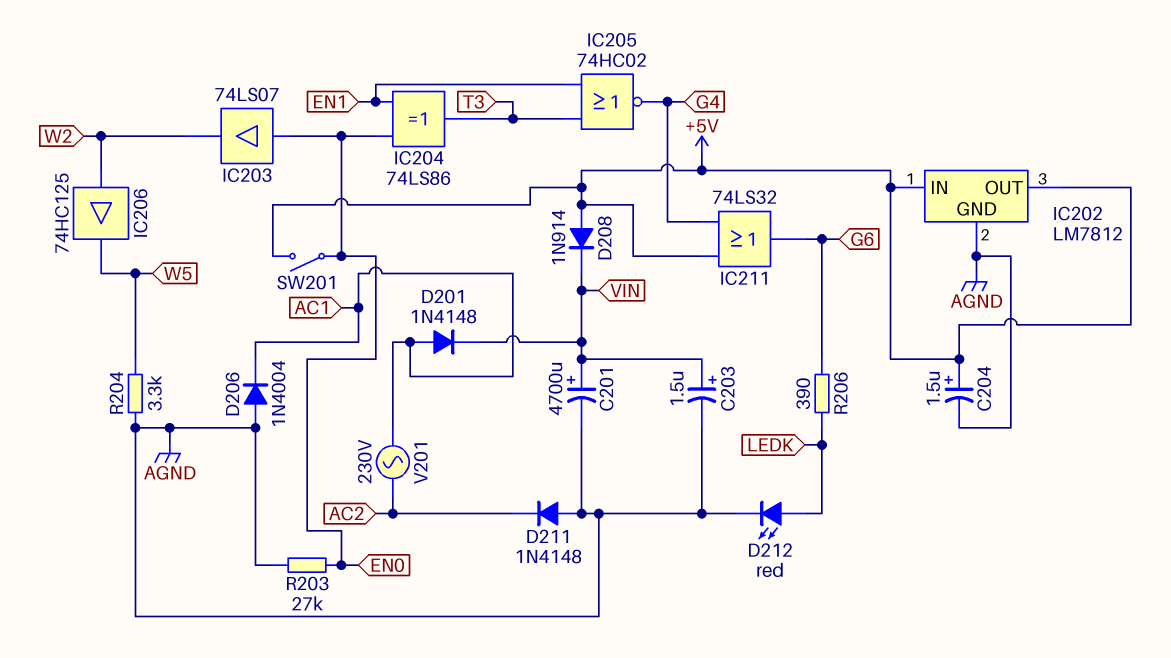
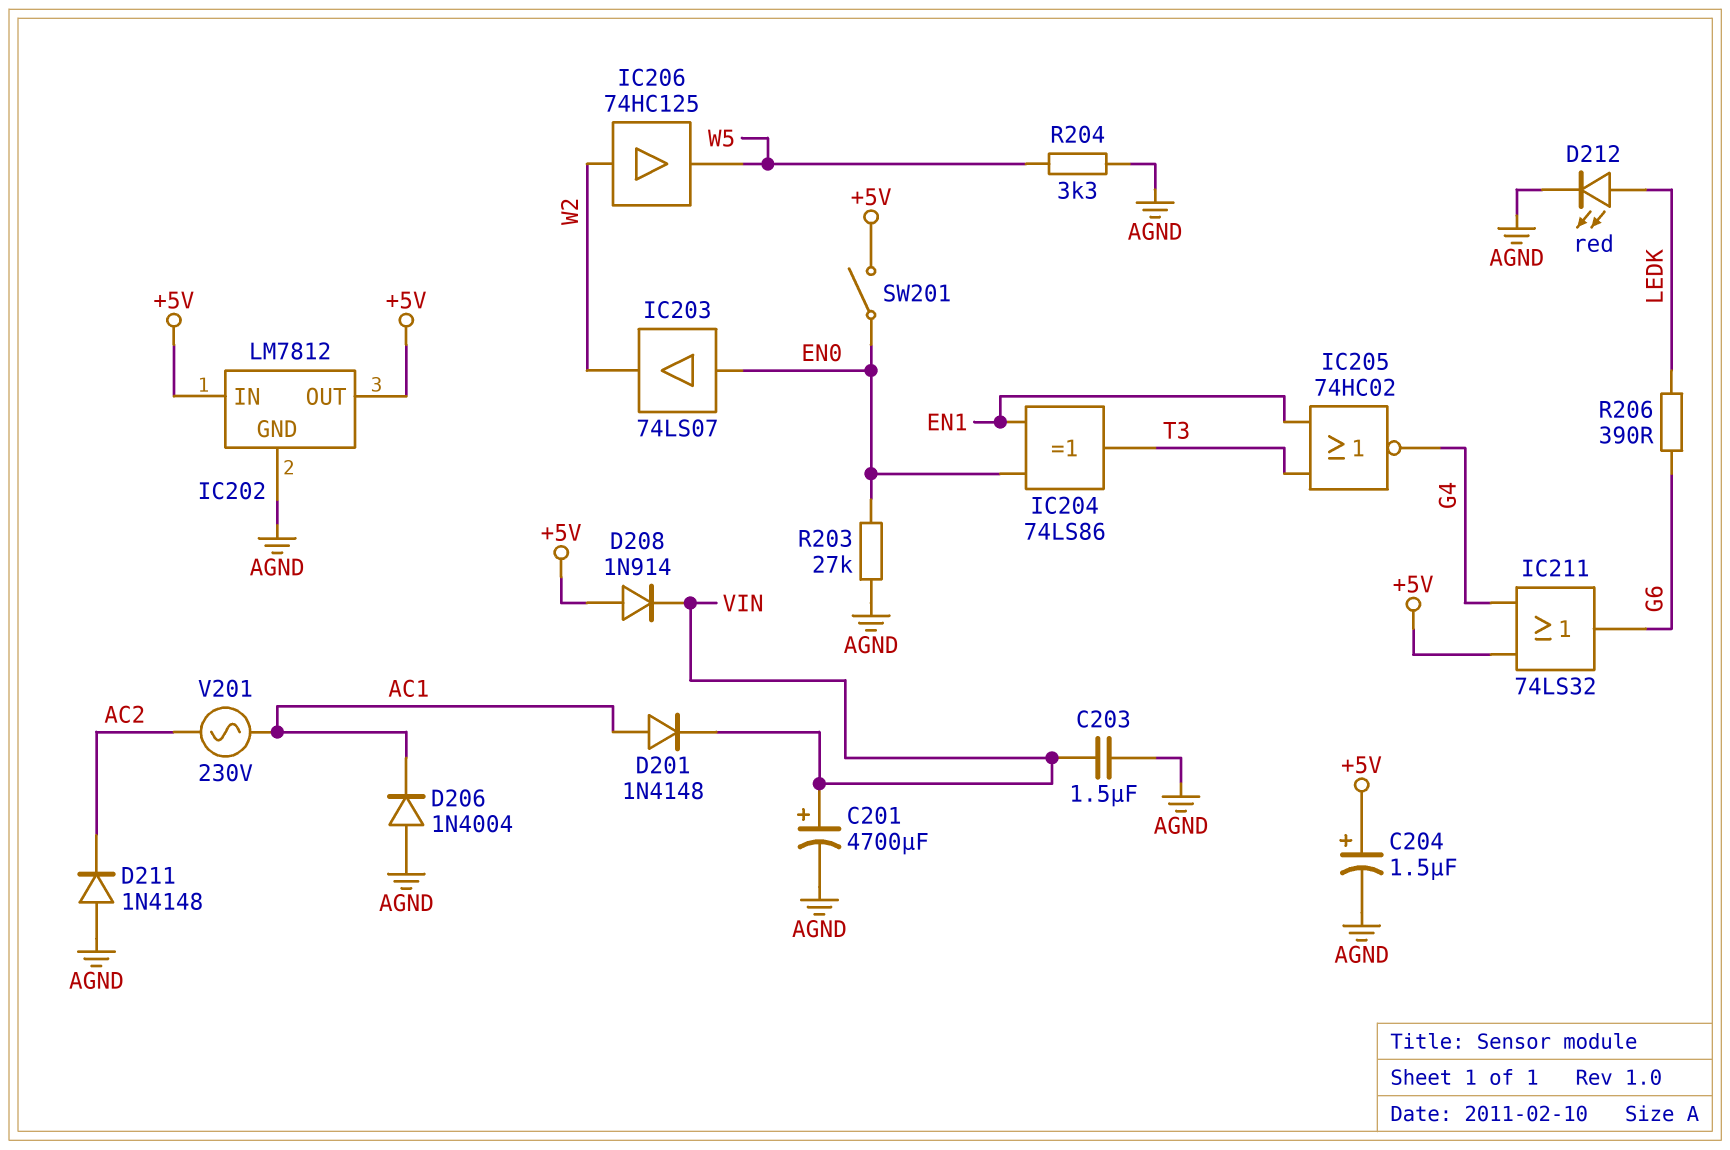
C203: 1.5uF (plus VIN, minus AGND) -> 1.5uF (AGND, VIN)

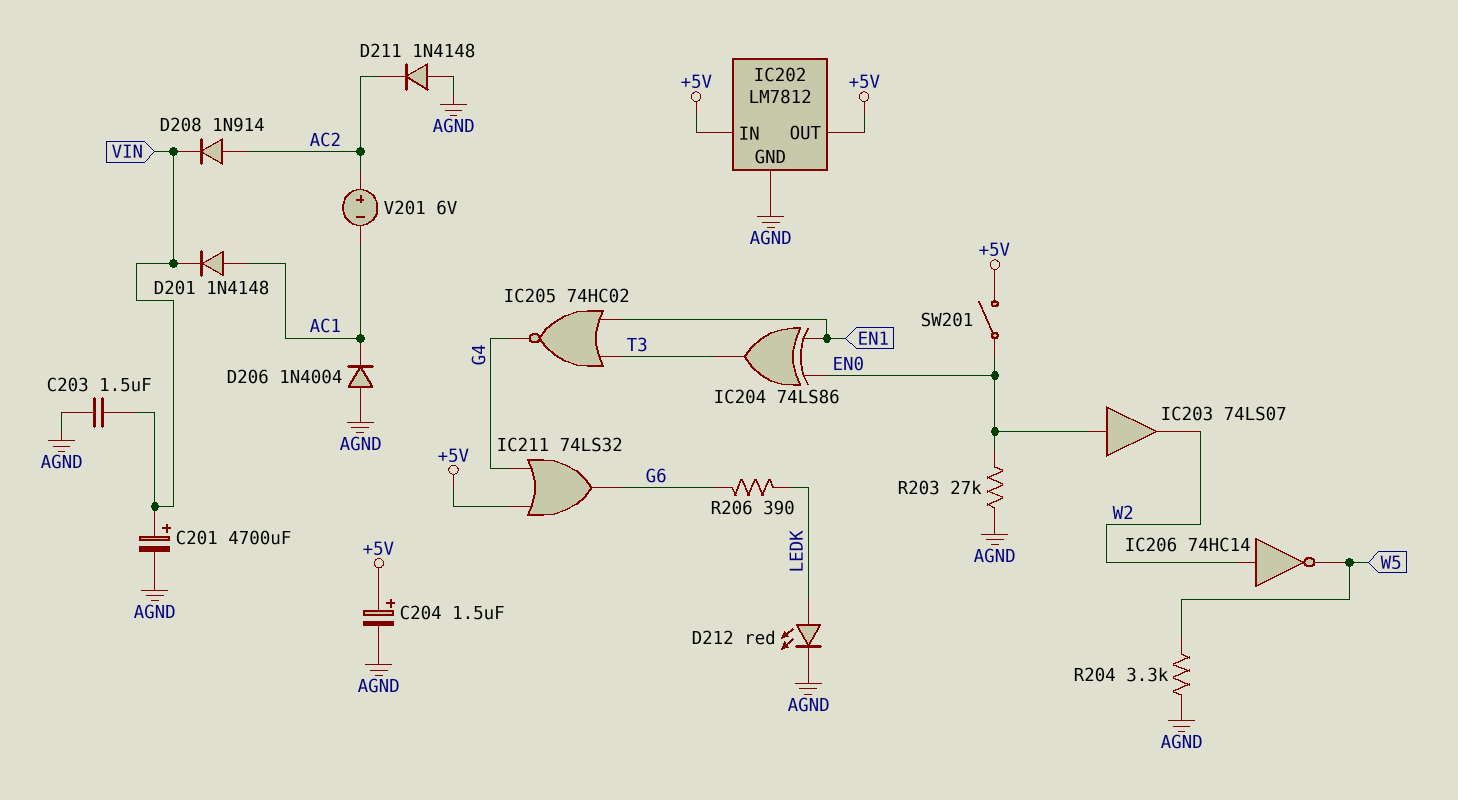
D208: diode 1N914 (A +5V, K VIN) -> diode 1N914 (A AC2, K VIN)
IC206: buffer 74HC125 (in W2, out W5) -> NOT 74HC14 (in W2, out W5)
V201: AC 230V (AC1, AC2) -> 6V (plus AC2, minus AC1)

